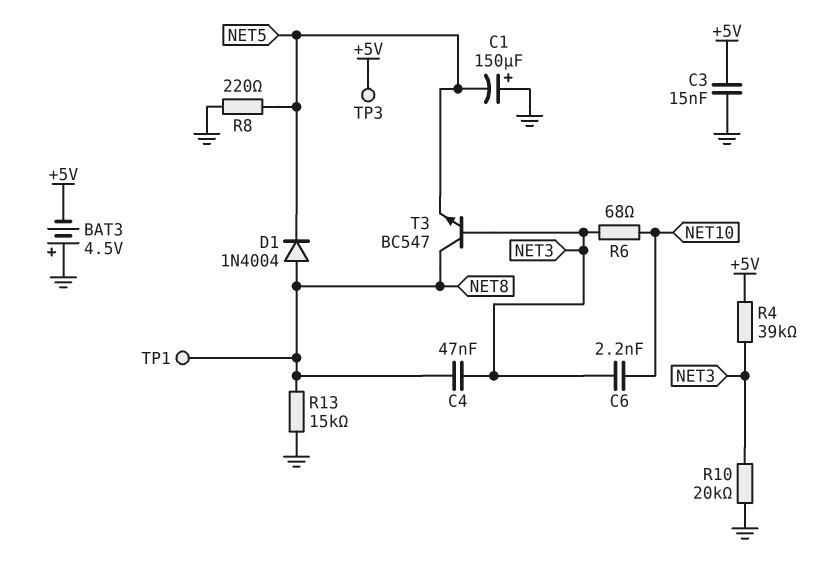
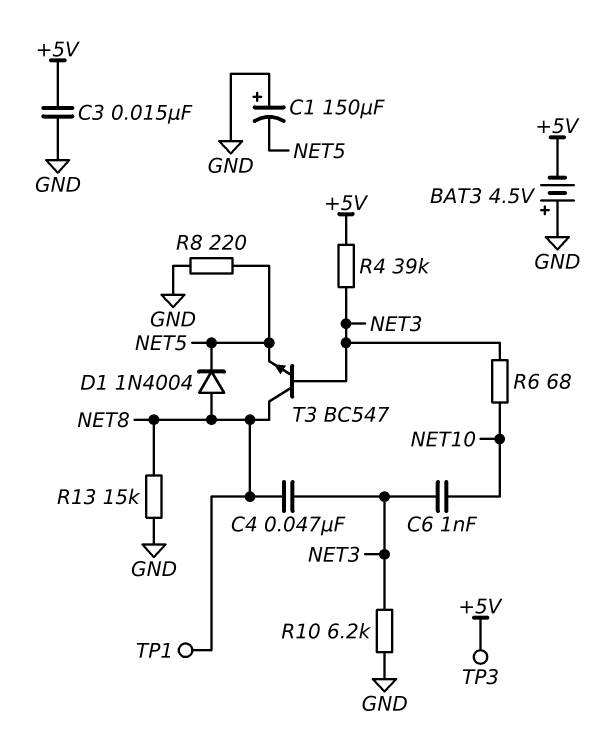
C6: 2.2nF (NET3, NET10) -> 1nF (NET3, NET10)
R10: 20k (GND, NET3) -> 6.2k (GND, NET3)

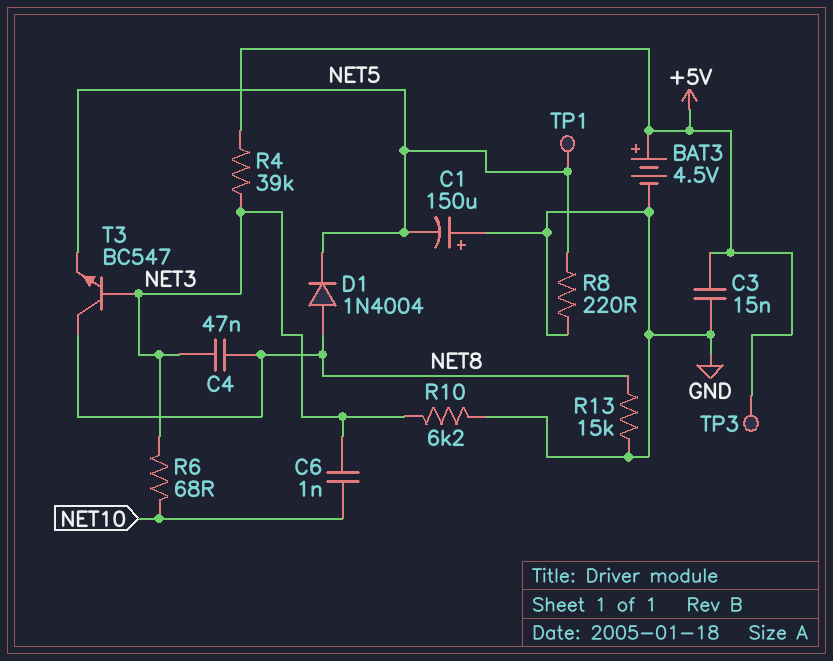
BAT3: 4.5V (plus GND, minus +5V) -> 4.5V (plus +5V, minus GND)
TP1: test point (NET8) -> test point (NET5)

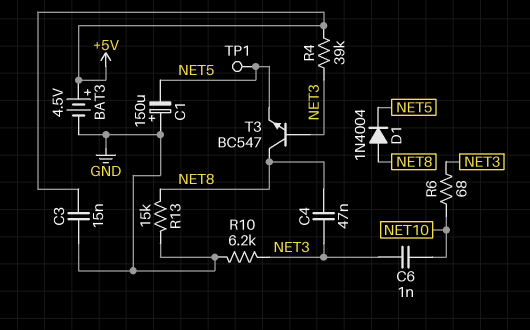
R8: 220 (GND, NET5) -> none
TP3: test point (+5V) -> none

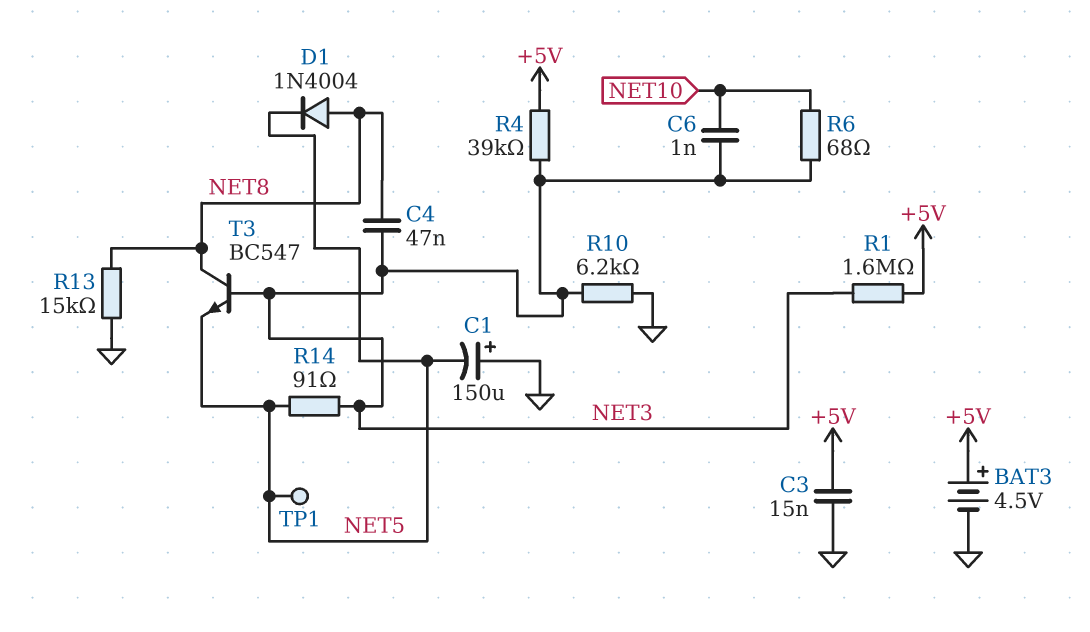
R1: none -> 1.6M (+5V, NET3)
R14: none -> 91 (NET3, NET5)

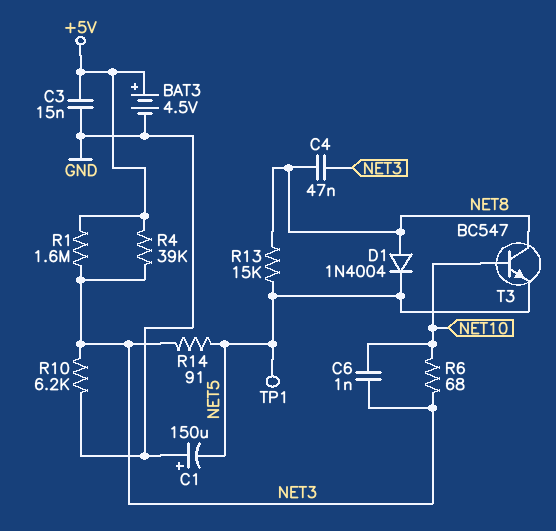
R13: 15k (GND, NET8) -> 15k (NET5, NET8)
T3: NPN BC547 (B NET3, C NET8, E NET5) -> NPN BC547 (B NET10, C NET8, E NET5)

